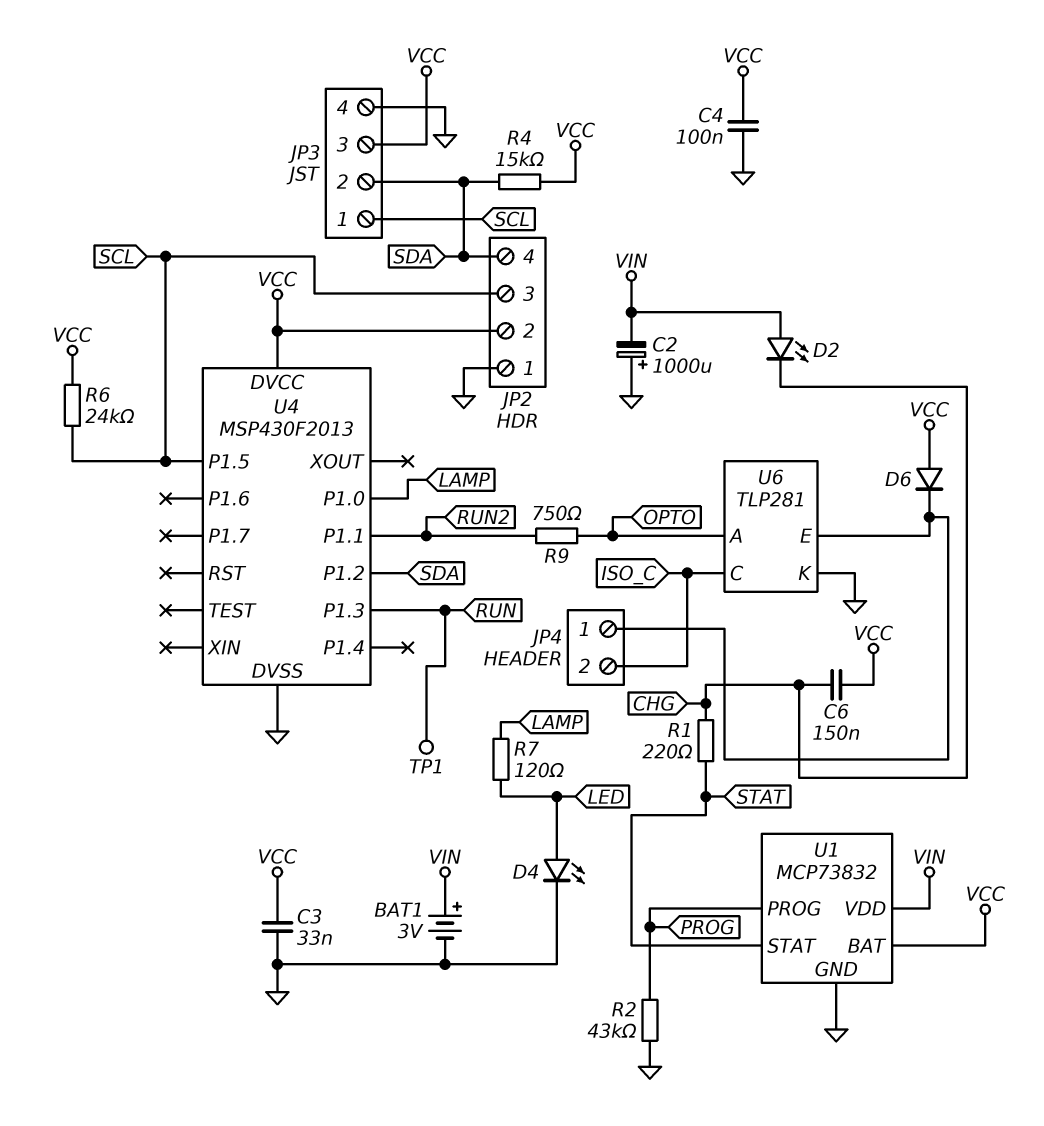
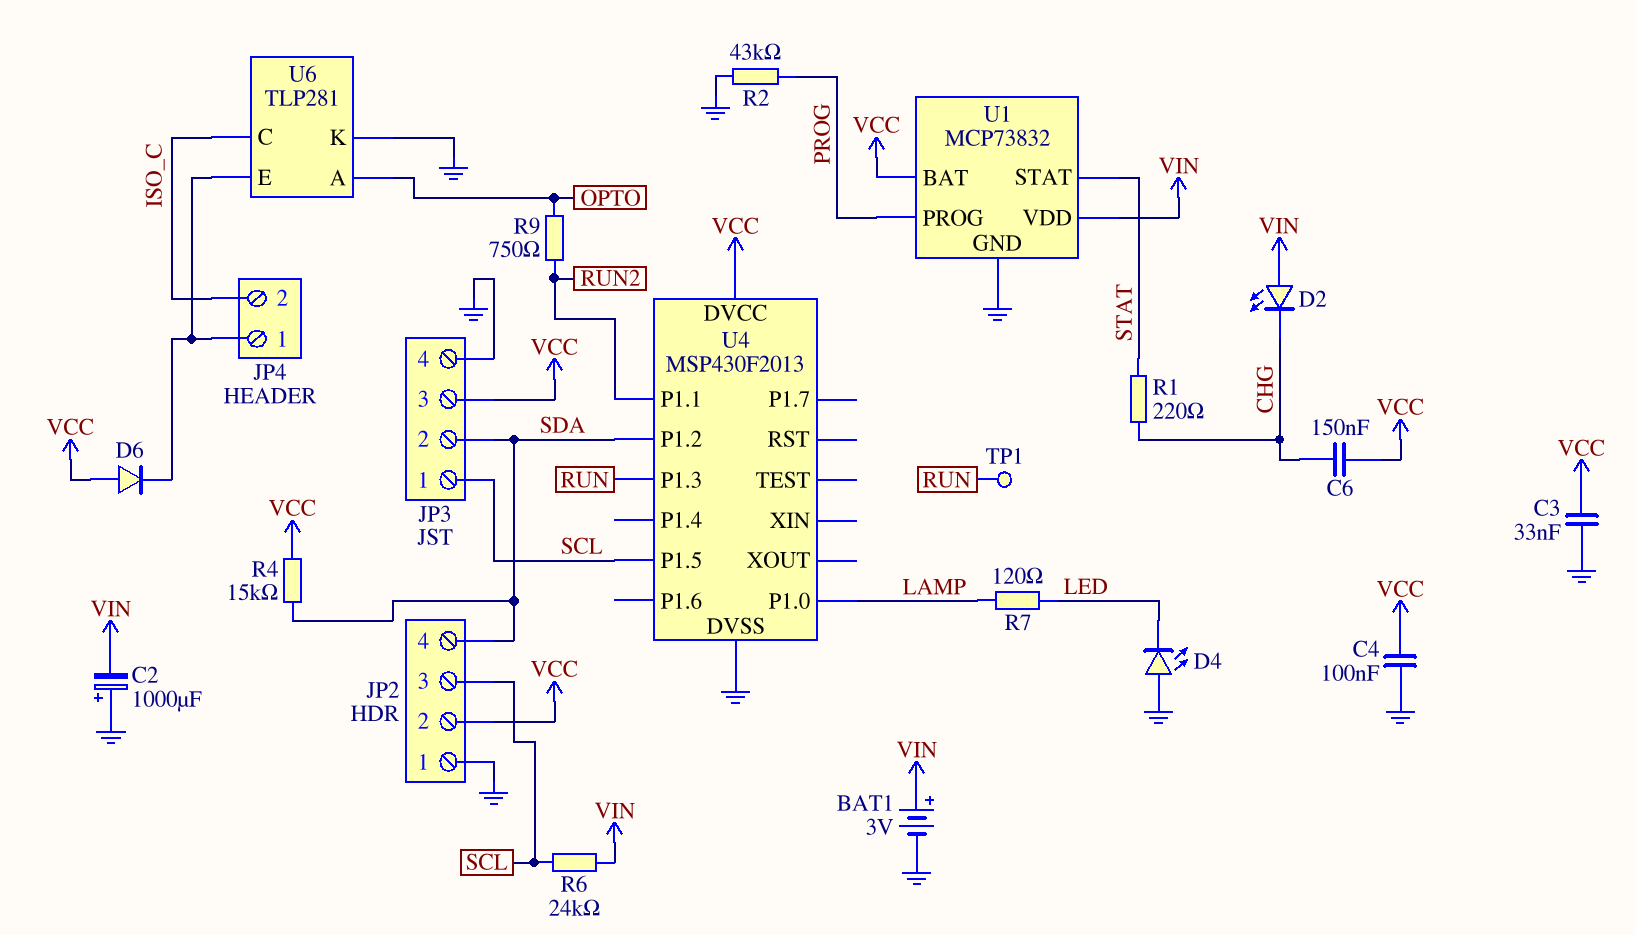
D4: LED (A LED, K GND) -> LED (A GND, K LED)
R6: 24k (SCL, VCC) -> 24k (SCL, VIN)

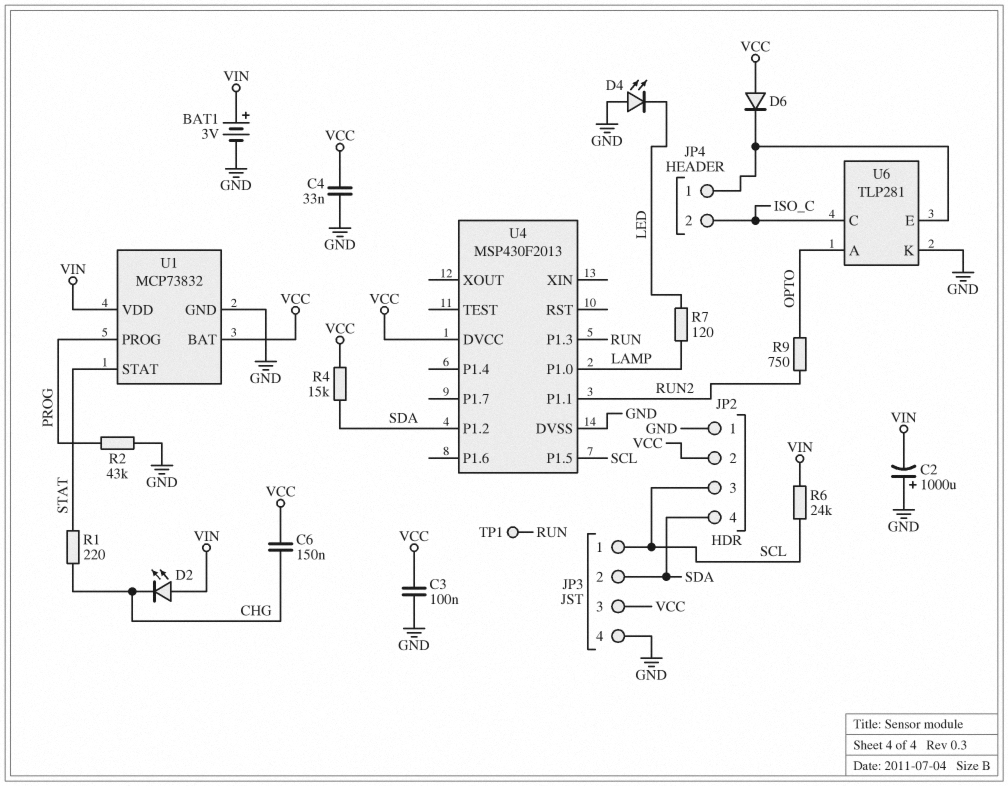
C3: 33nF (GND, VCC) -> 100nF (GND, VCC)
C4: 100nF (GND, VCC) -> 33nF (GND, VCC)

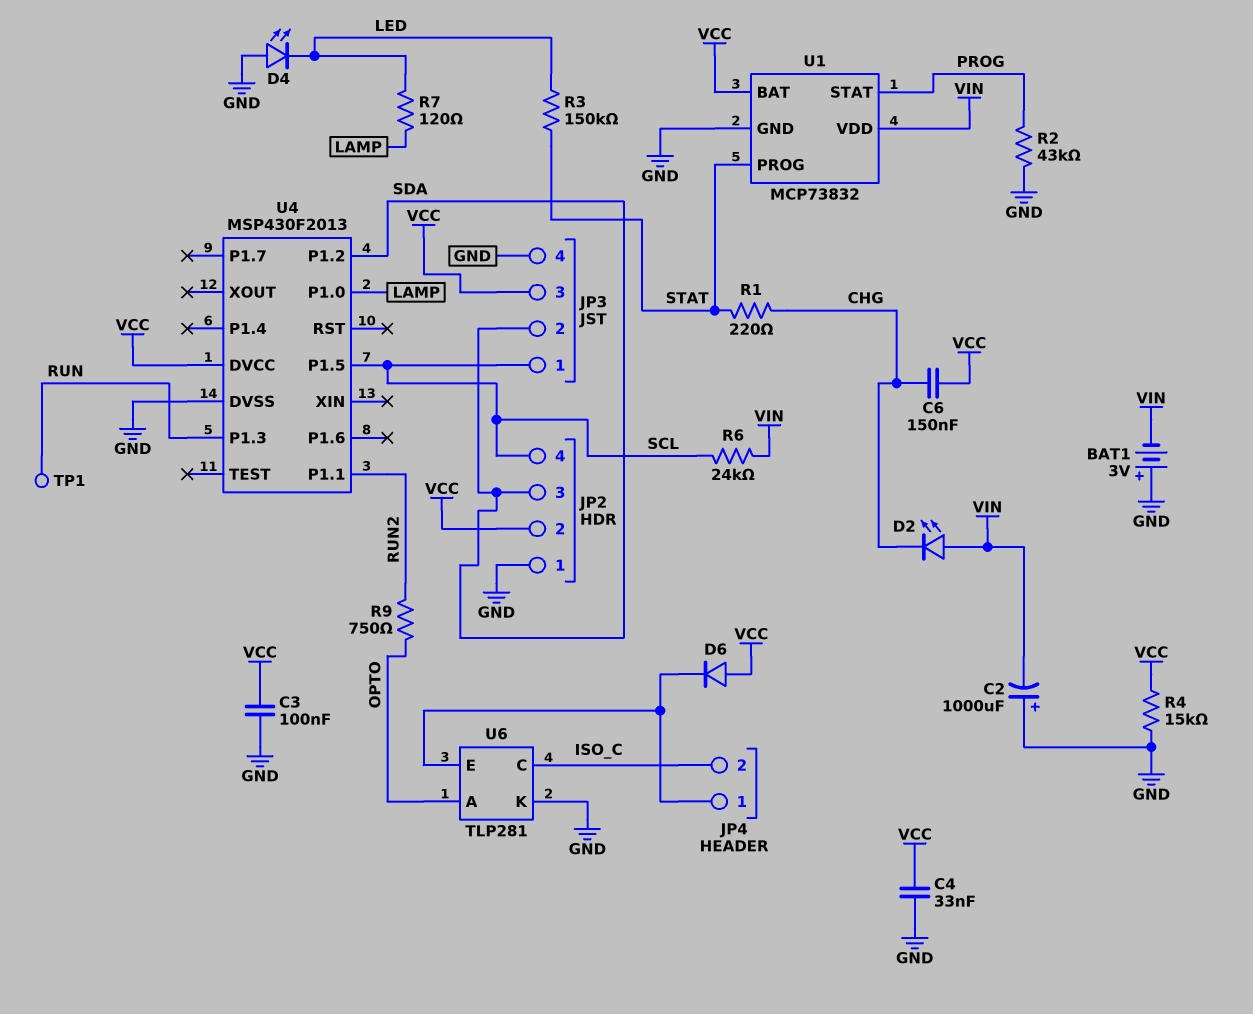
BAT1: 3V (plus VIN, minus GND) -> 3V (plus GND, minus VIN)
JP2 pin 3: SCL -> SDA
JP2 pin 4: SDA -> SCL
R3: none -> 150k (LED, STAT)
R4: 15k (SDA, VCC) -> 15k (GND, VCC)
U1 pin PROG: PROG -> STAT
U1 pin STAT: STAT -> PROG

